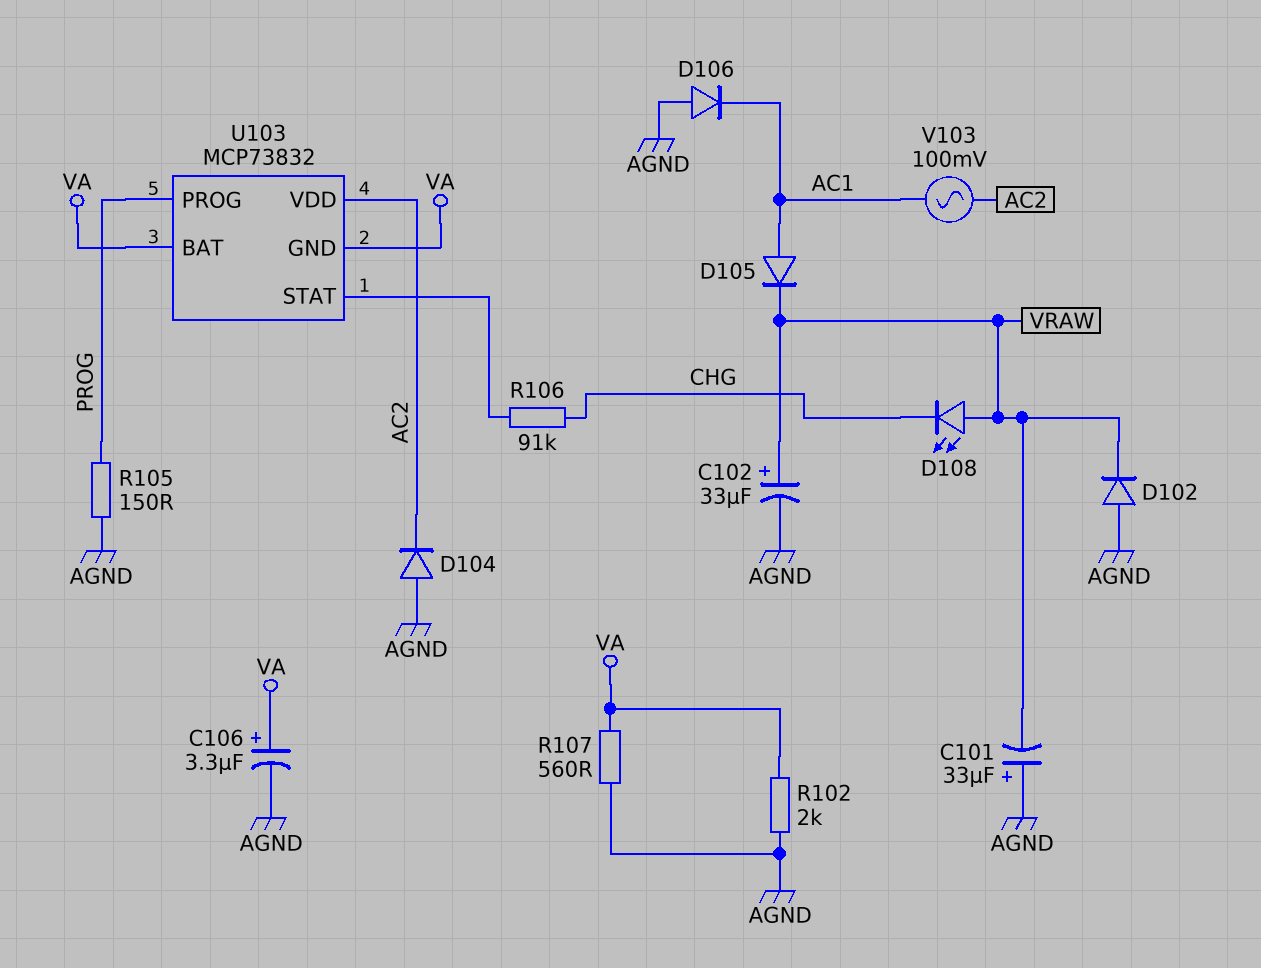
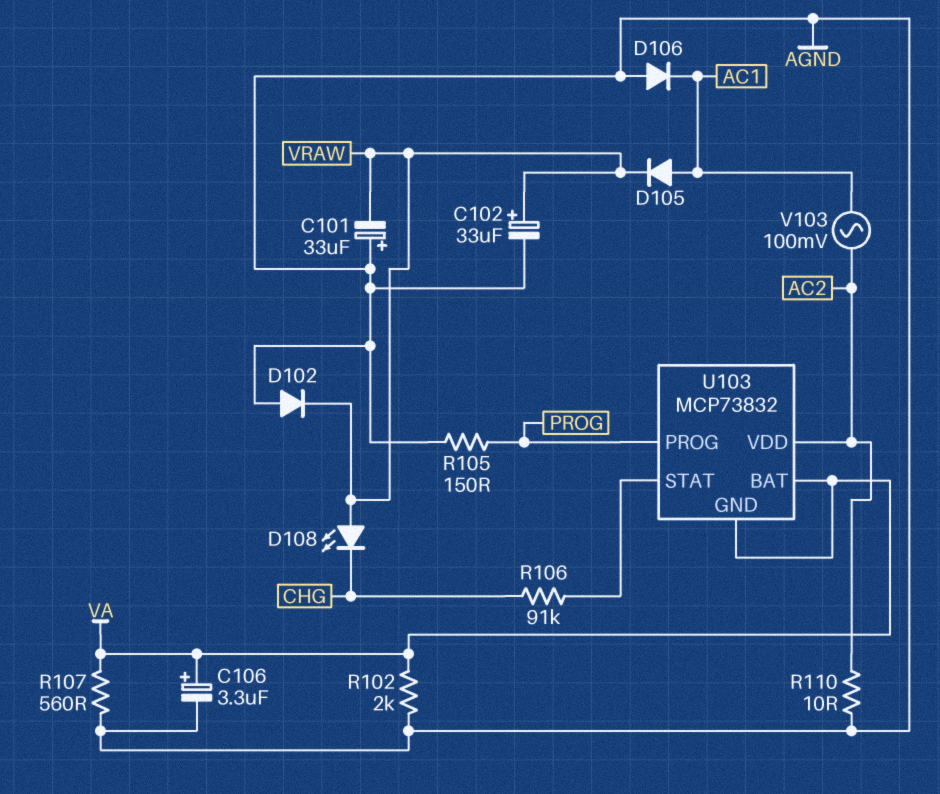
D104: diode (A AGND, K AC2) -> none
R110: none -> 10 (AC2, AGND)

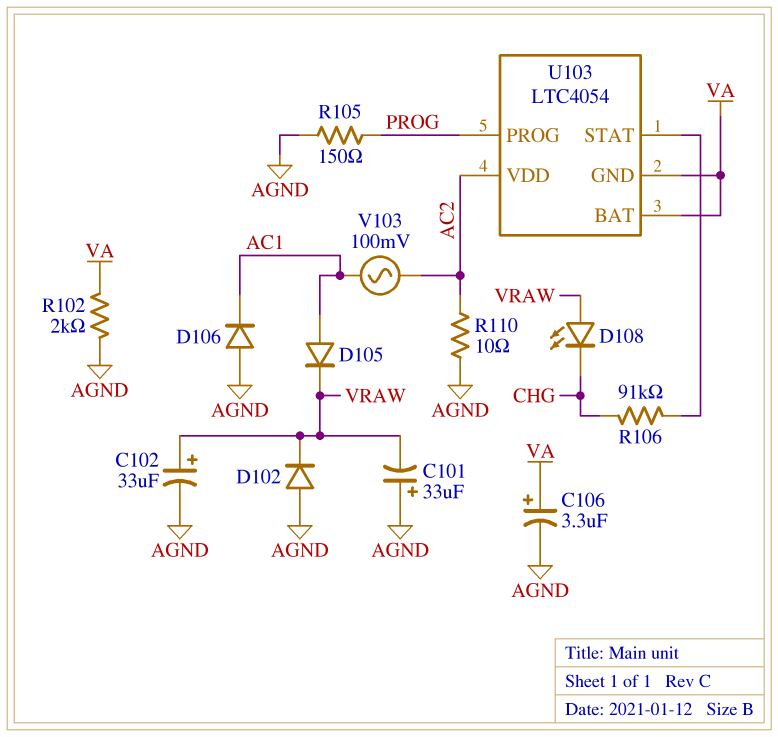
R107: 560 (AGND, VA) -> none
U103: MCP73832 -> LTC4054

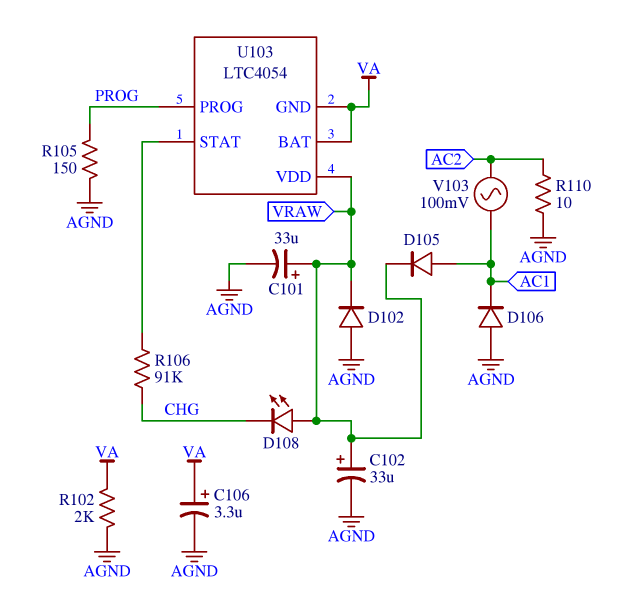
C101: 33uF (plus AGND, minus VRAW) -> 33uF (plus VRAW, minus AGND)
U103 pin VDD: AC2 -> VRAW

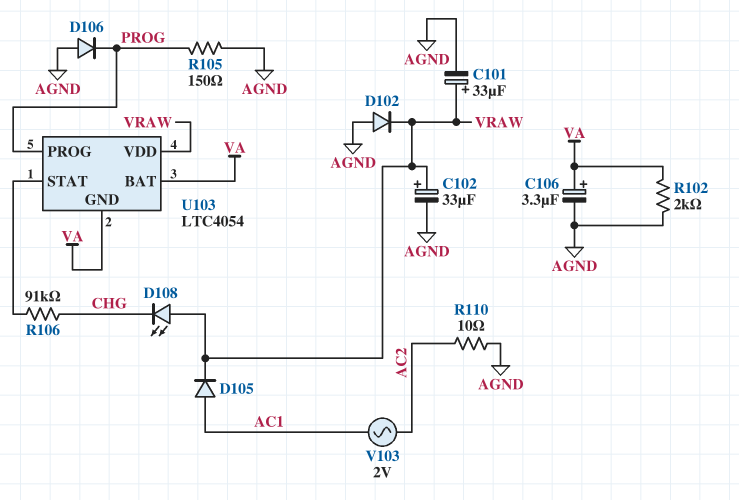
D106: diode (A AGND, K AC1) -> diode (A AGND, K PROG)
V103: AC 100mV (AC1, AC2) -> AC 2V (AC1, AC2)

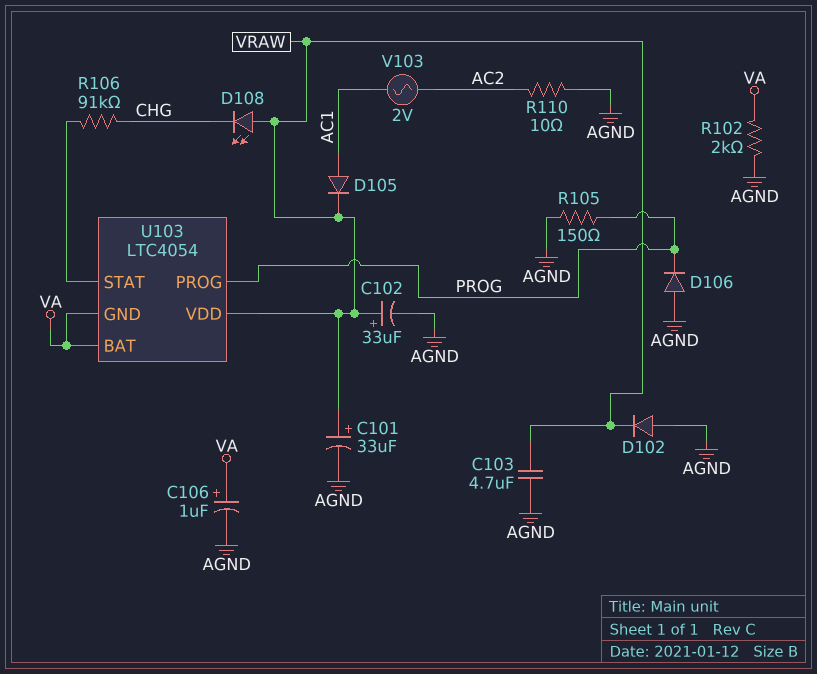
C103: none -> 4.7uF (AGND, VRAW)
C106: 3.3uF (plus VA, minus AGND) -> 1uF (plus VA, minus AGND)

